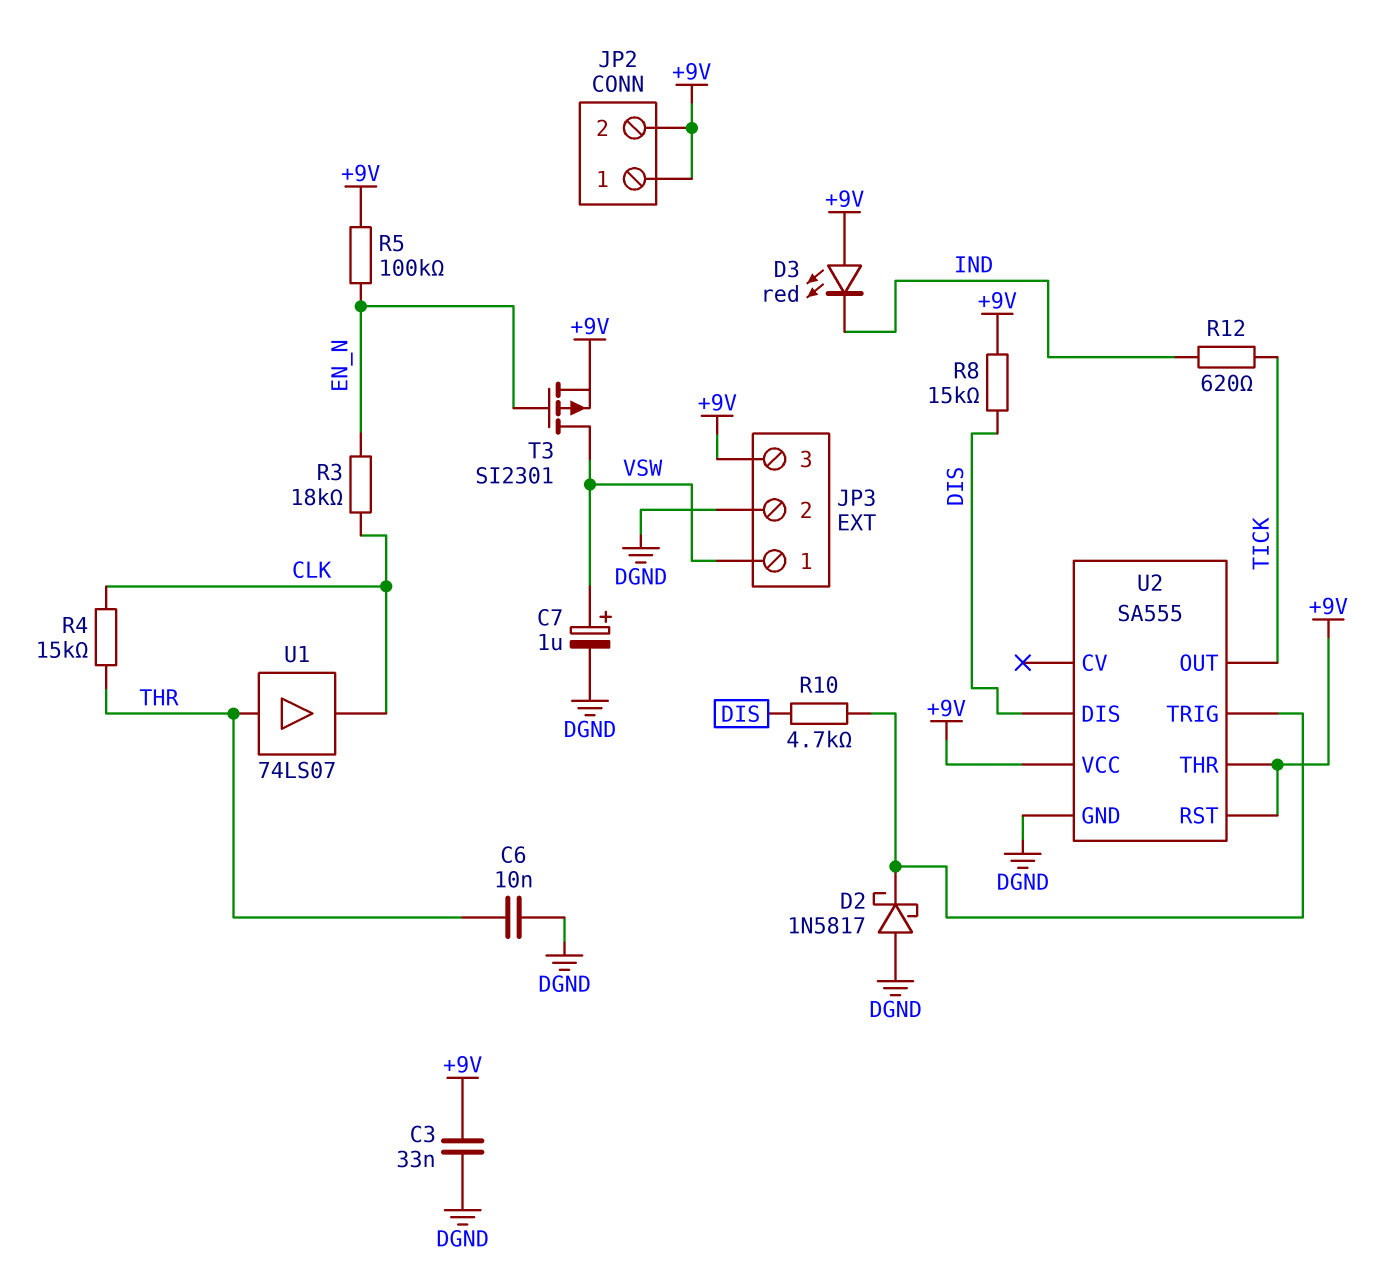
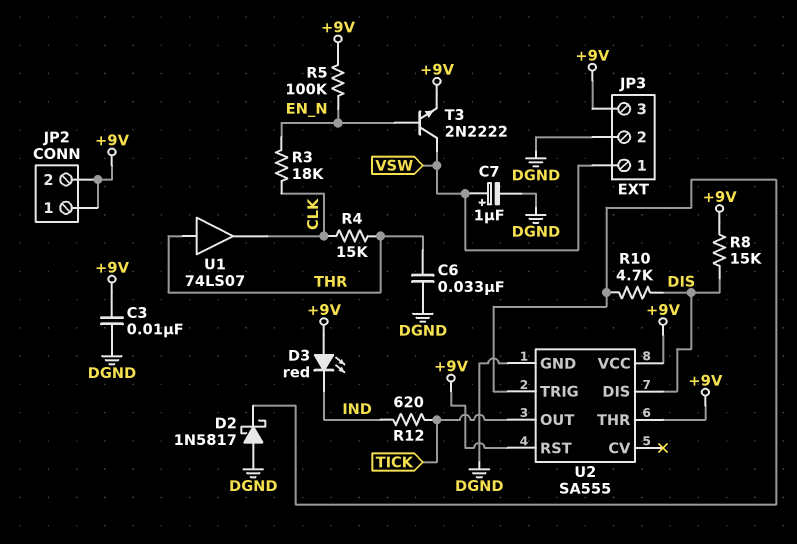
C3: 33nF (+9V, DGND) -> 10nF (+9V, DGND)
C6: 10nF (DGND, THR) -> 33nF (DGND, THR)
T3: PMOS SI2301 (G EN_N, D VSW, S +9V) -> NPN 2N2222 (B EN_N, C VSW, E +9V)

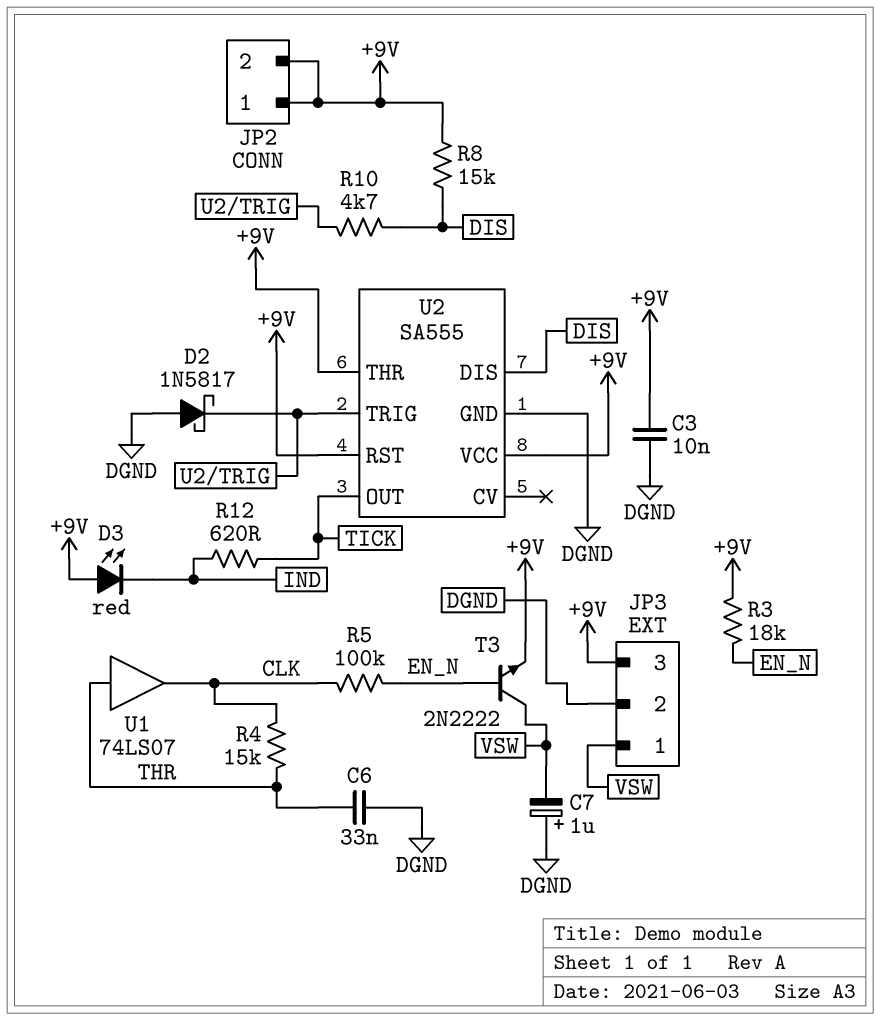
C7: 1uF (plus VSW, minus DGND) -> 1uF (plus DGND, minus VSW)
R3: 18k (CLK, EN_N) -> 18k (+9V, EN_N)
R5: 100k (+9V, EN_N) -> 100k (CLK, EN_N)

